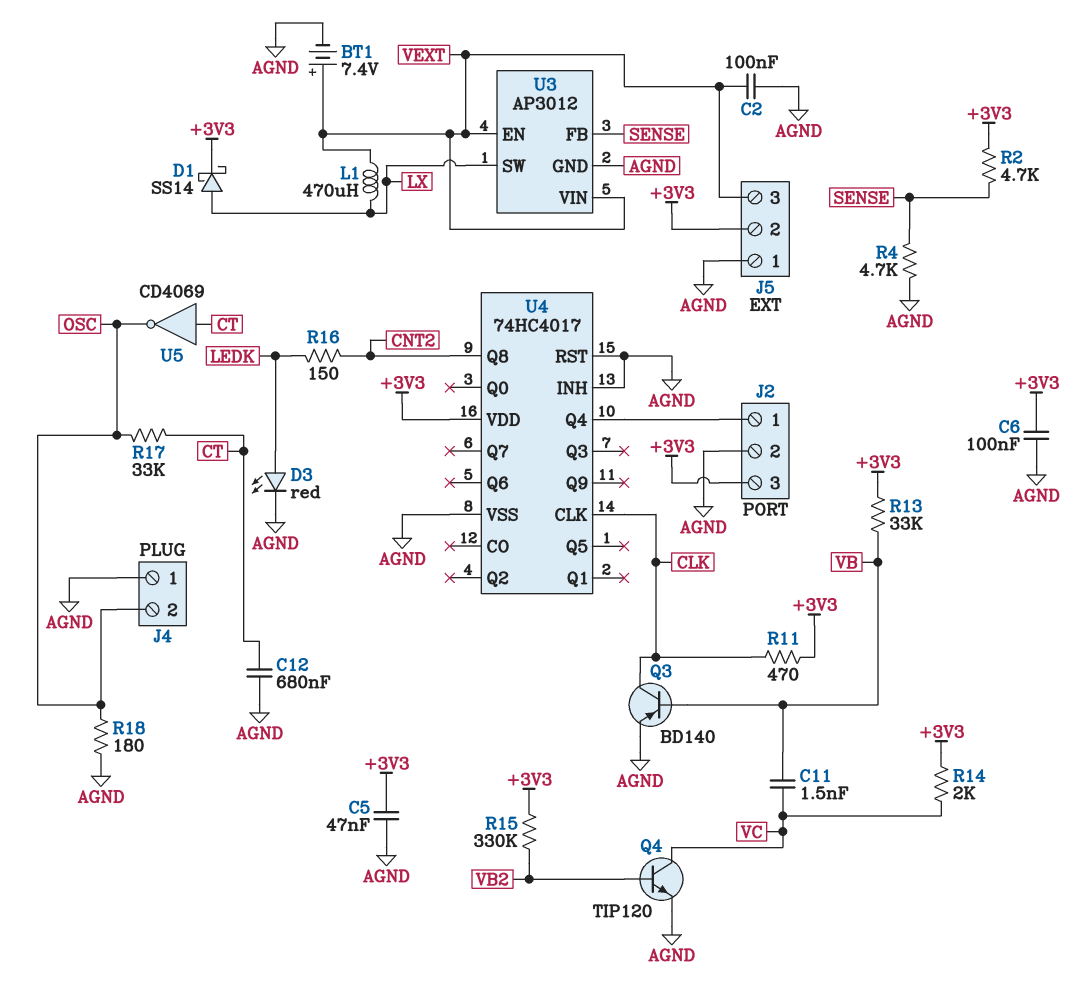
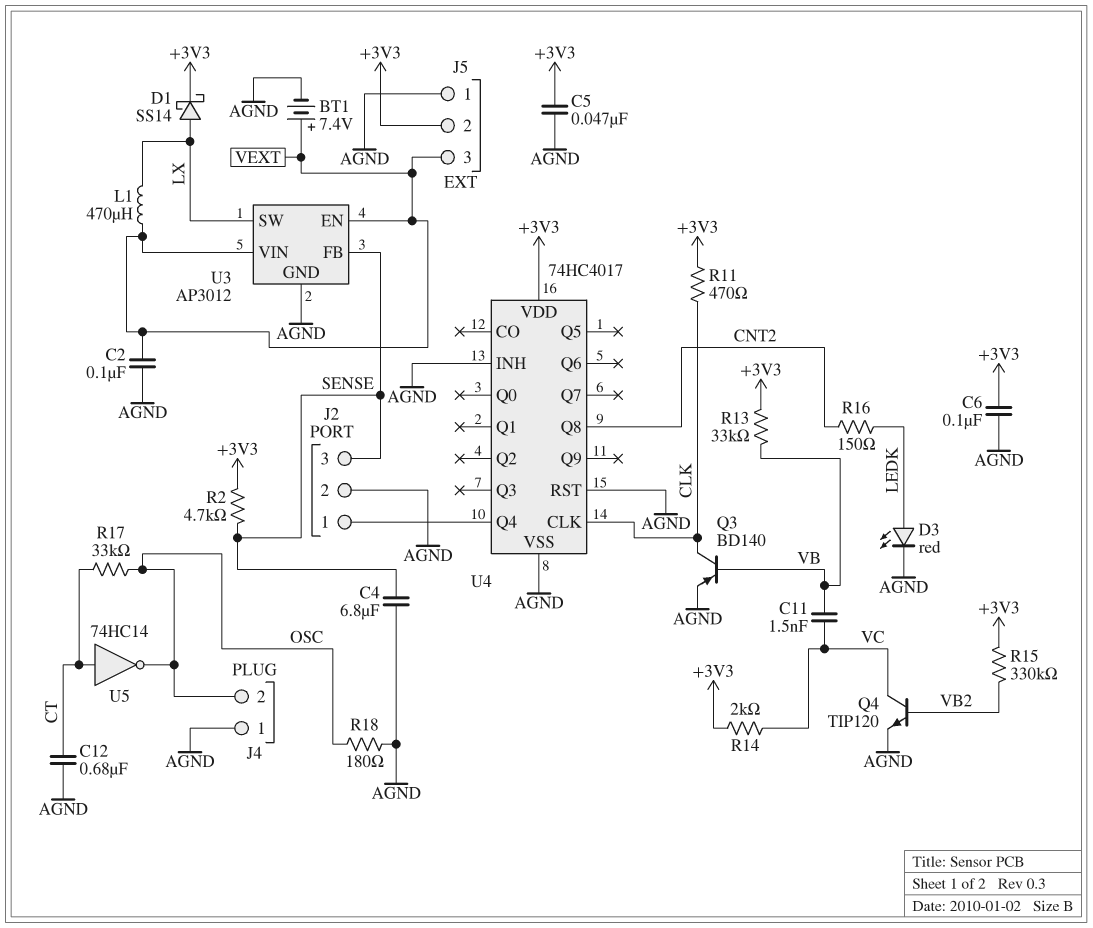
C4: none -> 6.8uF (AGND, SENSE)
J2 pin 3: +3V3 -> SENSE
R4: 4.7k (AGND, SENSE) -> none
U5: NOT CD4069 (in CT, out OSC) -> NOT 74HC14 (in CT, out OSC)

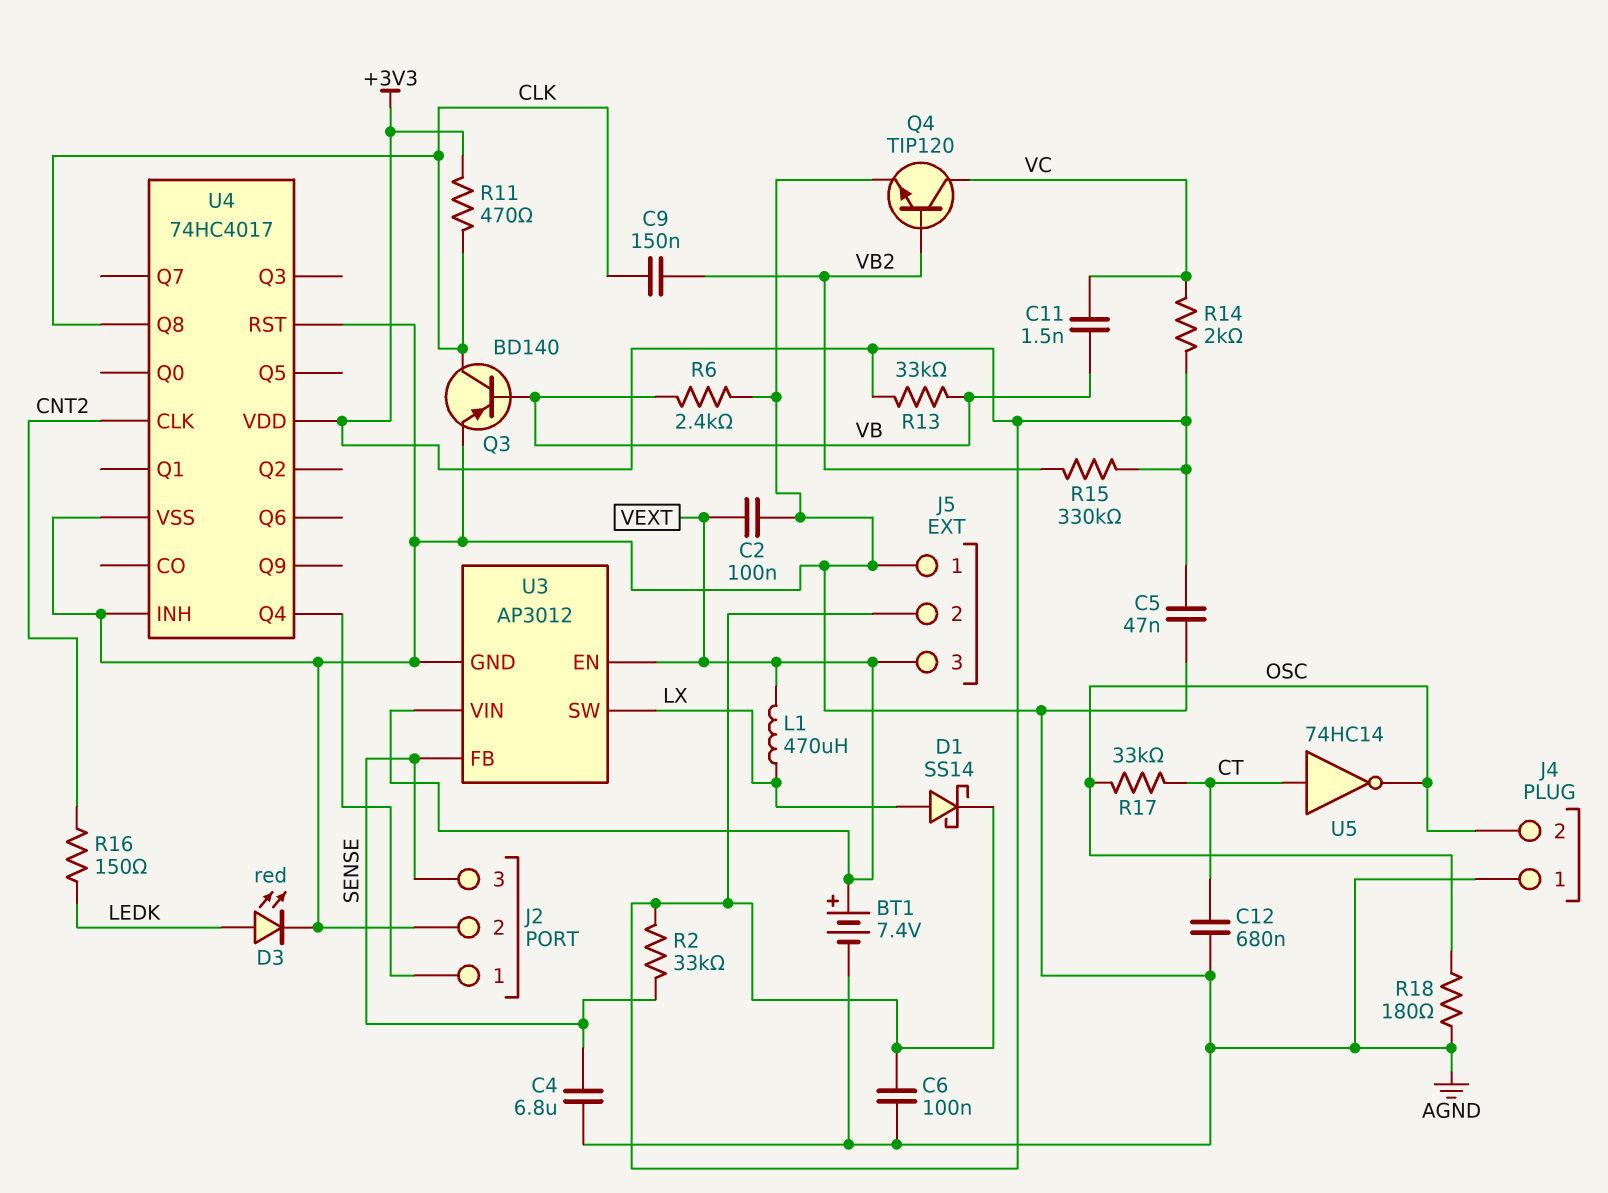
C9: none -> 150nF (CLK, VB2)
R2: 4.7k (+3V3, SENSE) -> 33k (+3V3, SENSE)
R6: none -> 2.4k (AGND, VB)
U4 pin CLK: CLK -> CNT2
U4 pin Q8: CNT2 -> CLK

